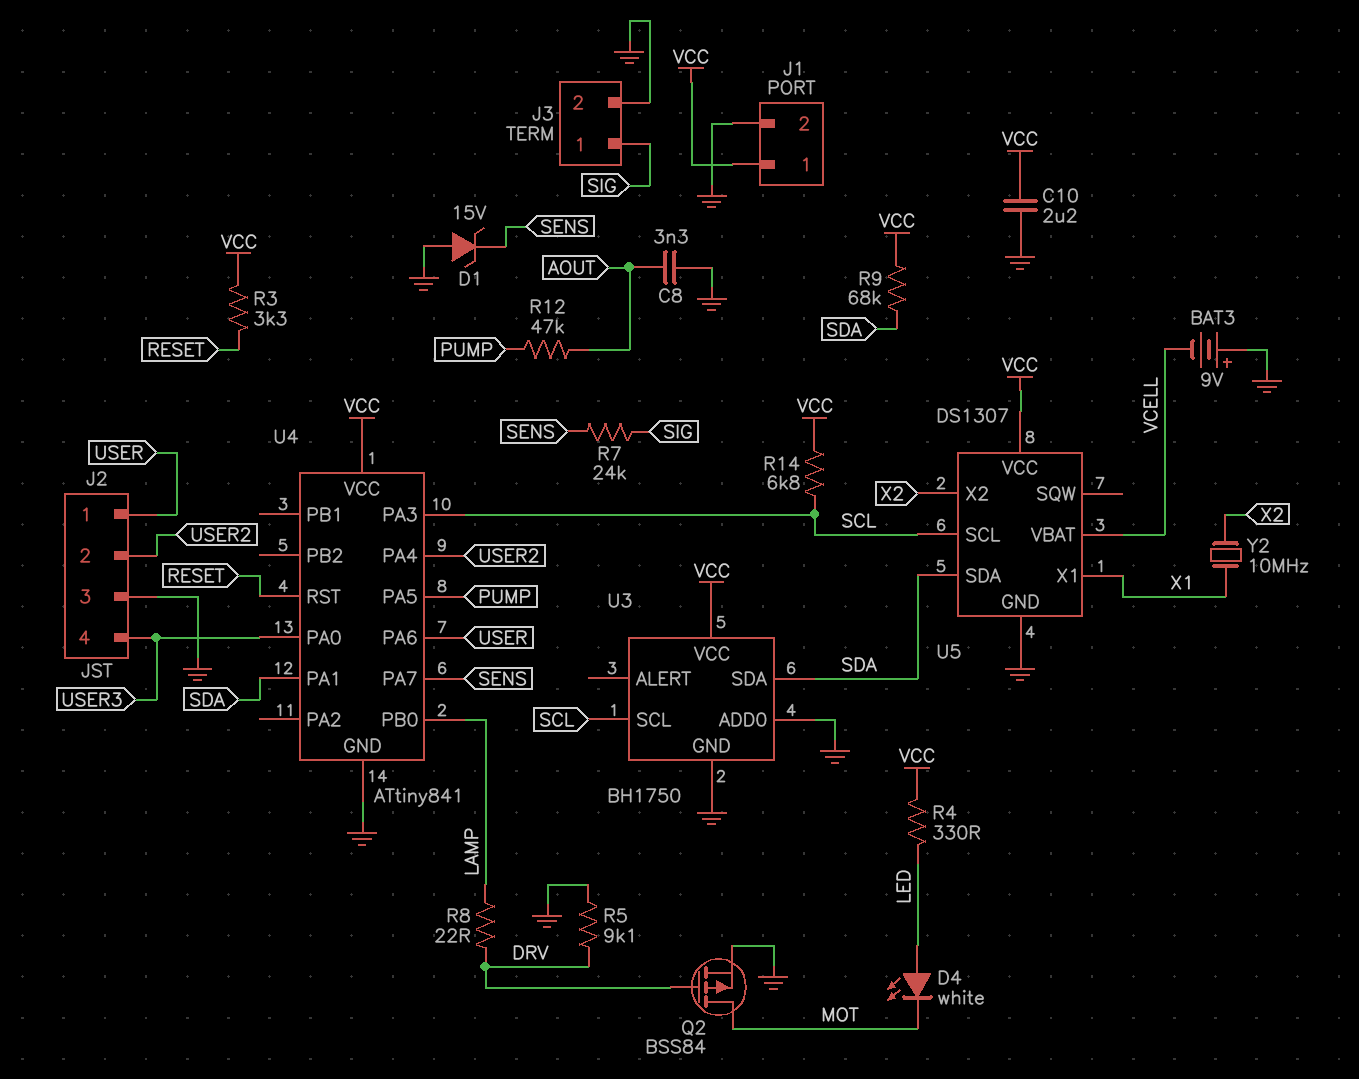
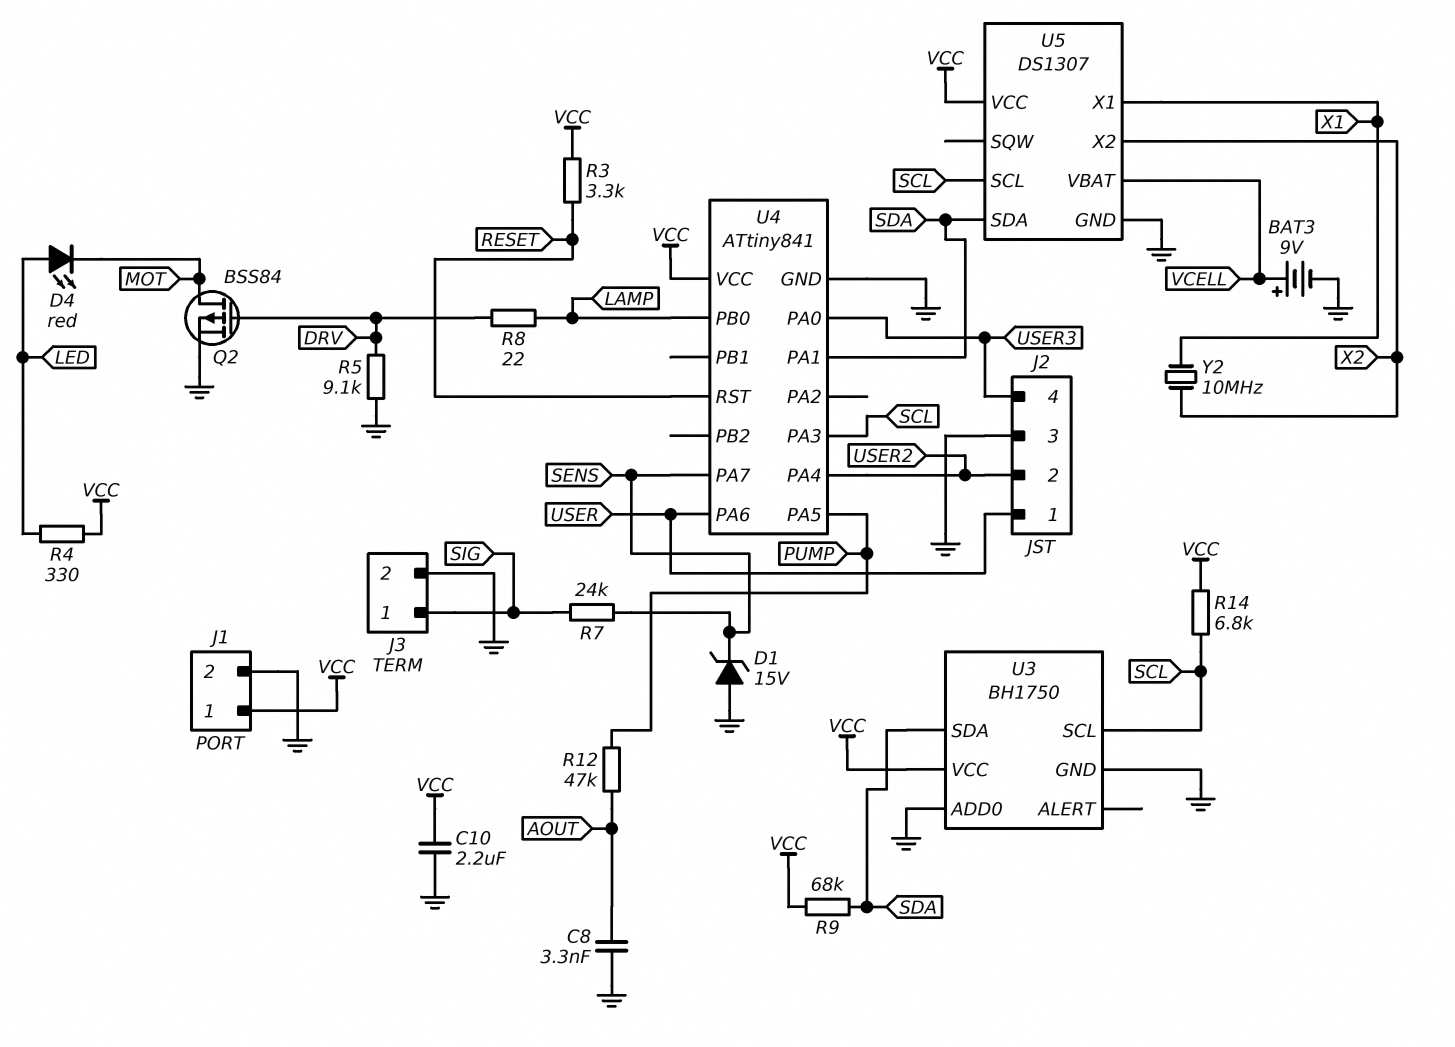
BAT3: 9V (plus GND, minus VCELL) -> 9V (plus VCELL, minus GND)
D4: LED white (A LED, K MOT) -> LED red (A LED, K MOT)

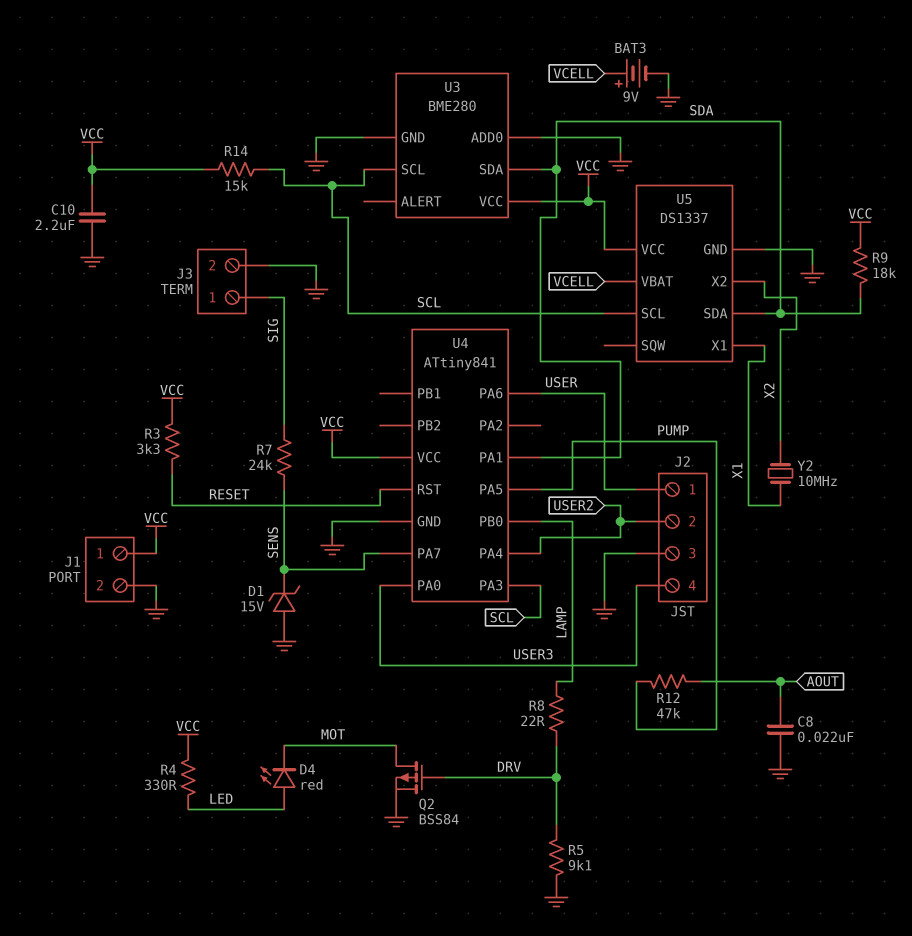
C8: 3.3nF (AOUT, GND) -> 22nF (AOUT, GND)
R9: 68k (SDA, VCC) -> 18k (SDA, VCC)
R14: 6.8k (SCL, VCC) -> 15k (SCL, VCC)
U3: BH1750 -> BME280
U5: DS1307 -> DS1337

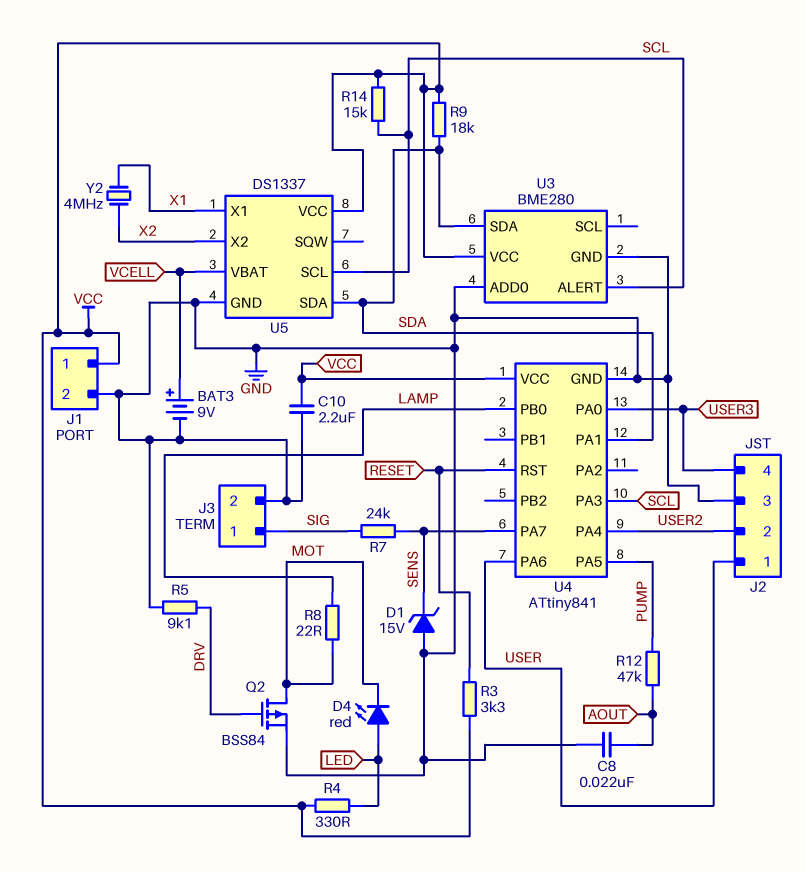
R8: 22 (DRV, LAMP) -> 22 (LAMP, MOT)
U3 pin ALERT: none -> SCL
U3 pin SCL: SCL -> none
Y2: 10MHz (X1, X2) -> 4MHz (X1, X2)

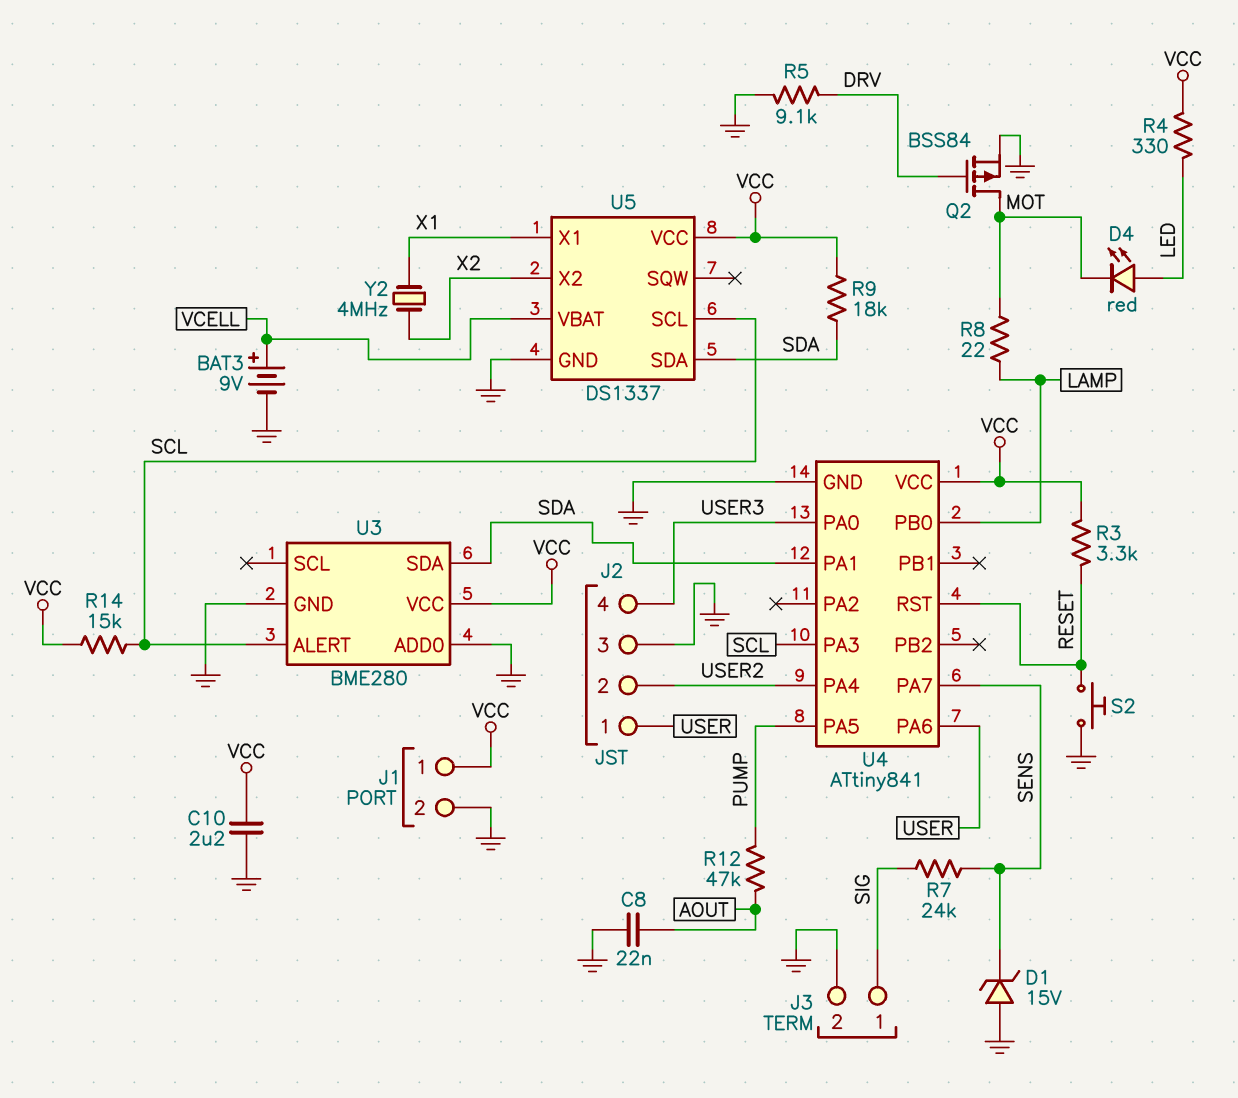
S2: none -> button (GND, RESET)

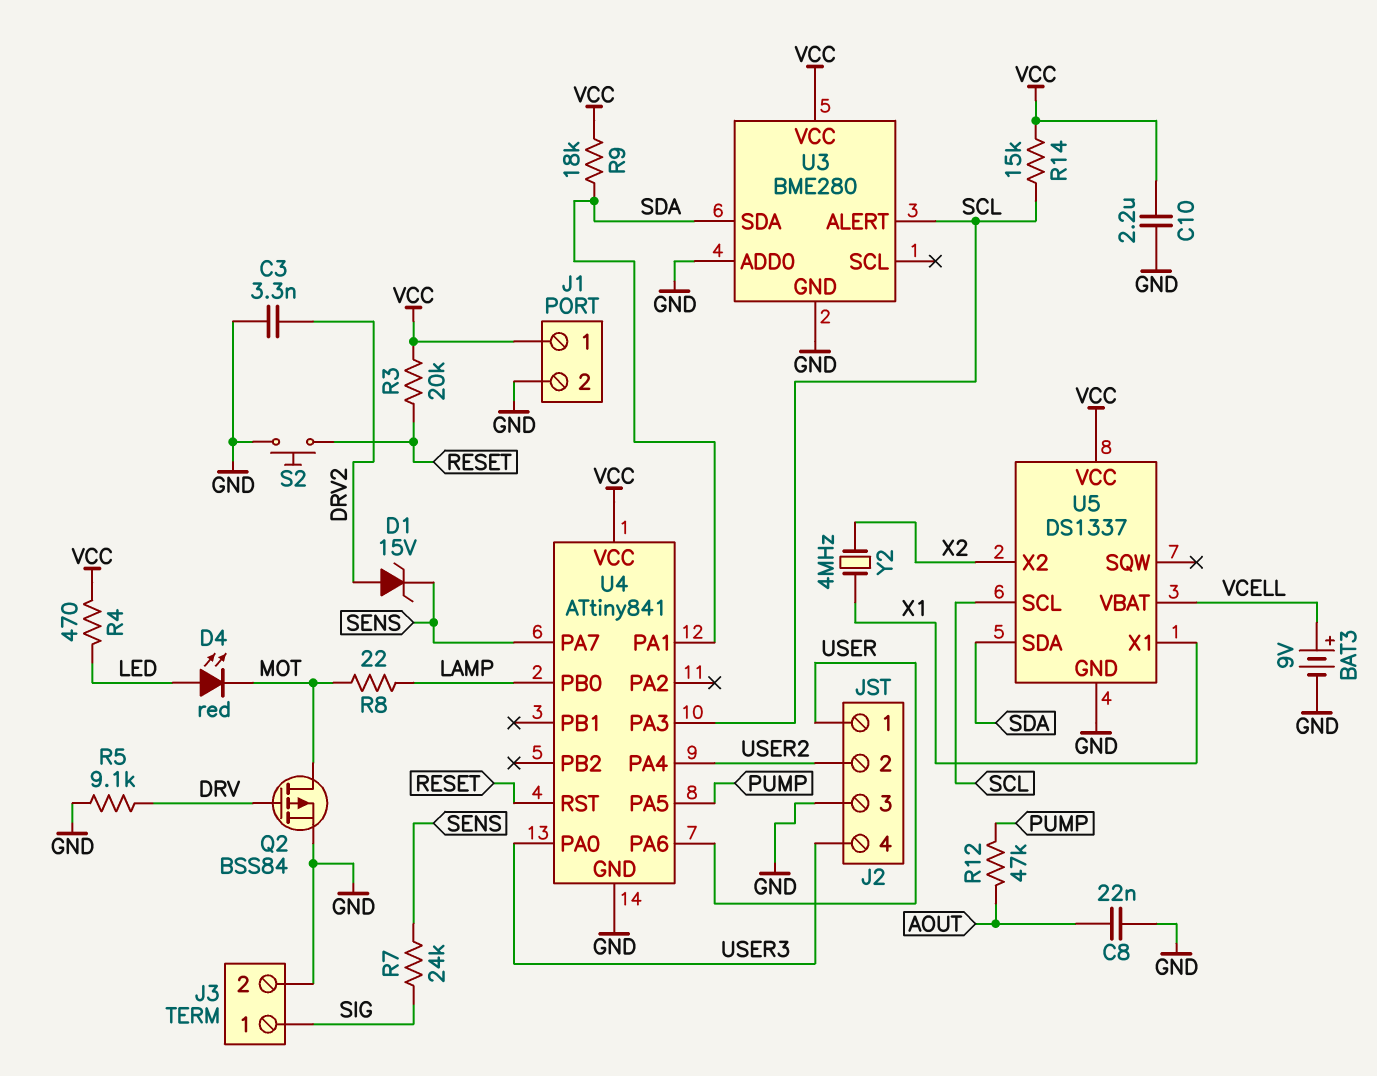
C3: none -> 3.3nF (DRV2, GND)
D1: zener 15V (A GND, K SENS) -> zener 15V (A DRV2, K SENS)
R3: 3.3k (RESET, VCC) -> 20k (RESET, VCC)
R4: 330 (LED, VCC) -> 470 (LED, VCC)

